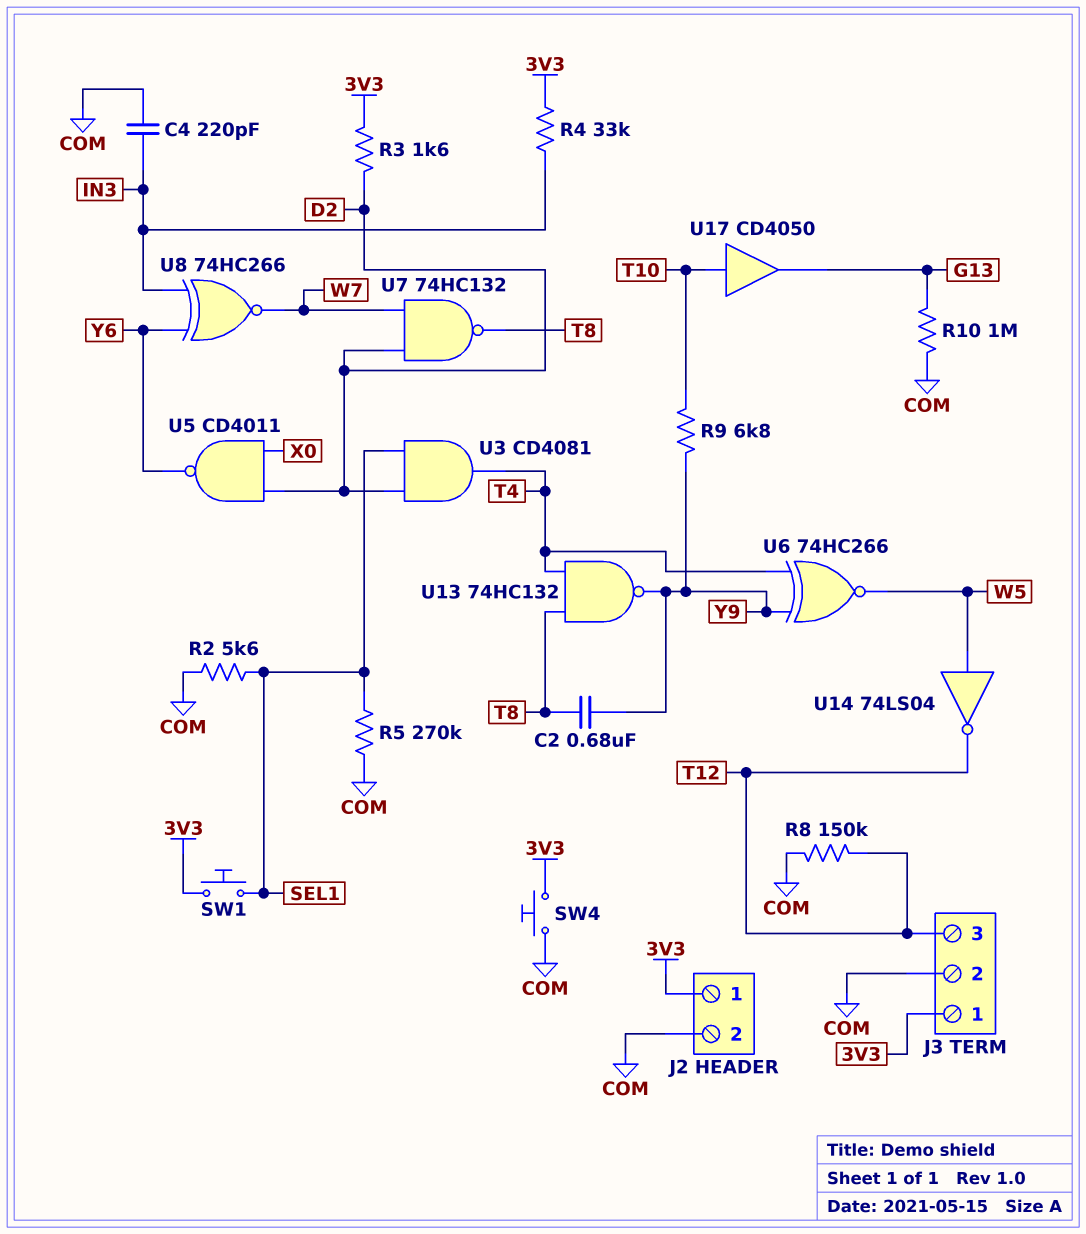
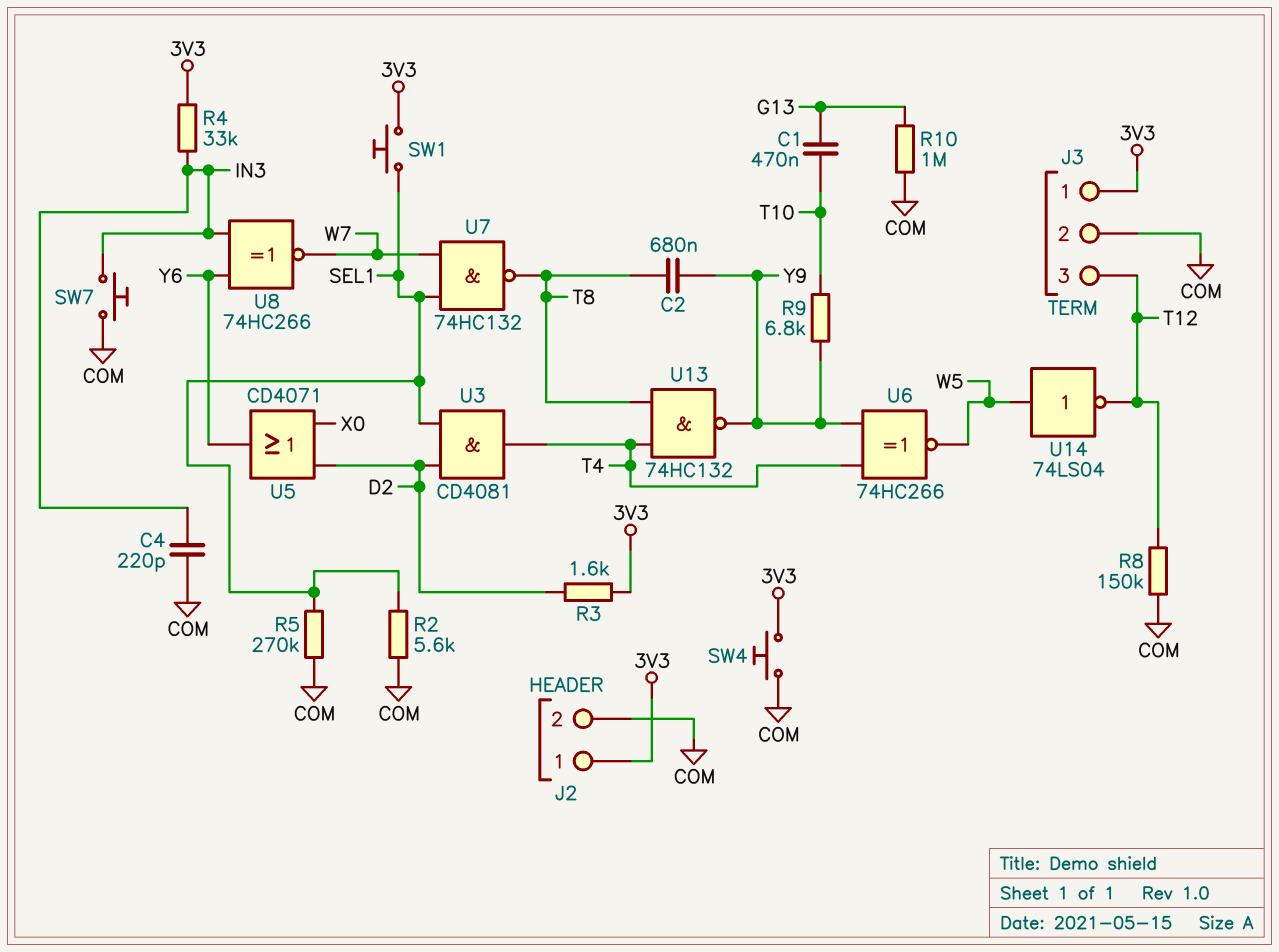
C1: none -> 470nF (G13, T10)
SW7: none -> button (COM, IN3)
U5: NAND CD4011 (in D2, in X0, out Y6) -> OR CD4071 (in D2, in X0, out Y6)
U7: NAND 74HC132 (in D2, in W7, out T8) -> NAND 74HC132 (in SEL1, in W7, out T8)
U17: buffer CD4050 (in T10, out G13) -> none

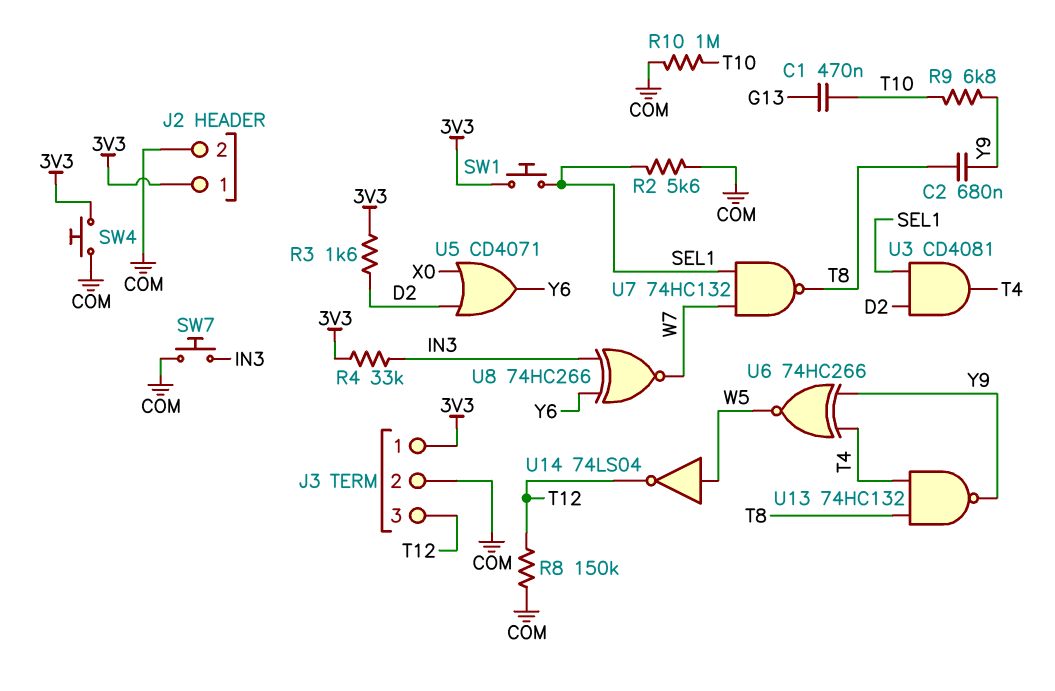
C4: 220pF (COM, IN3) -> none
R5: 270k (COM, SEL1) -> none
R10: 1M (COM, G13) -> 1M (COM, T10)

